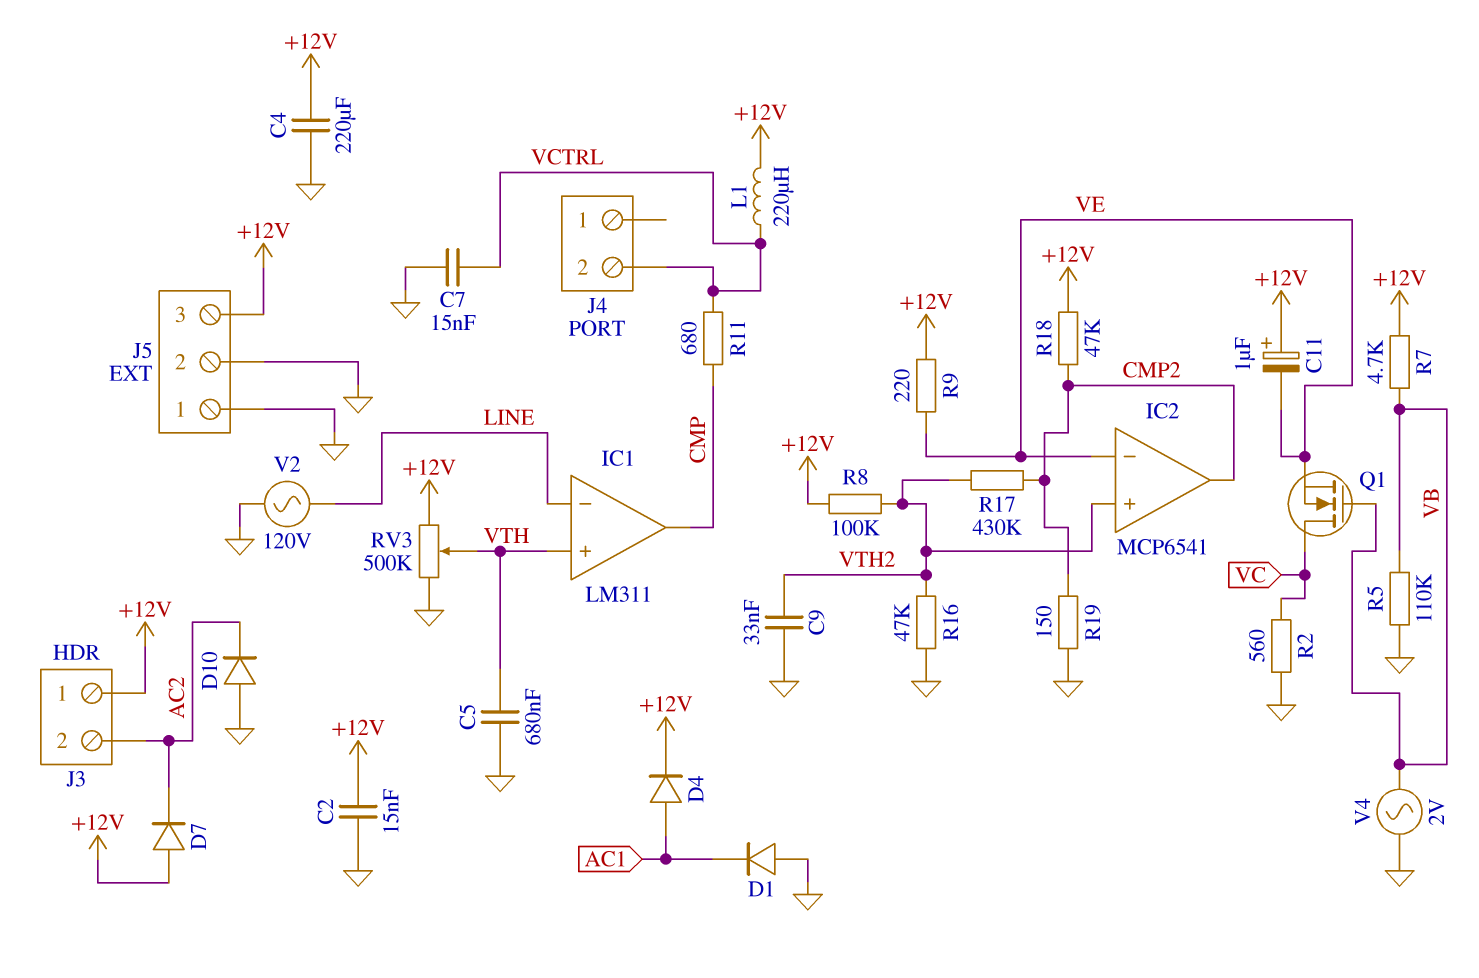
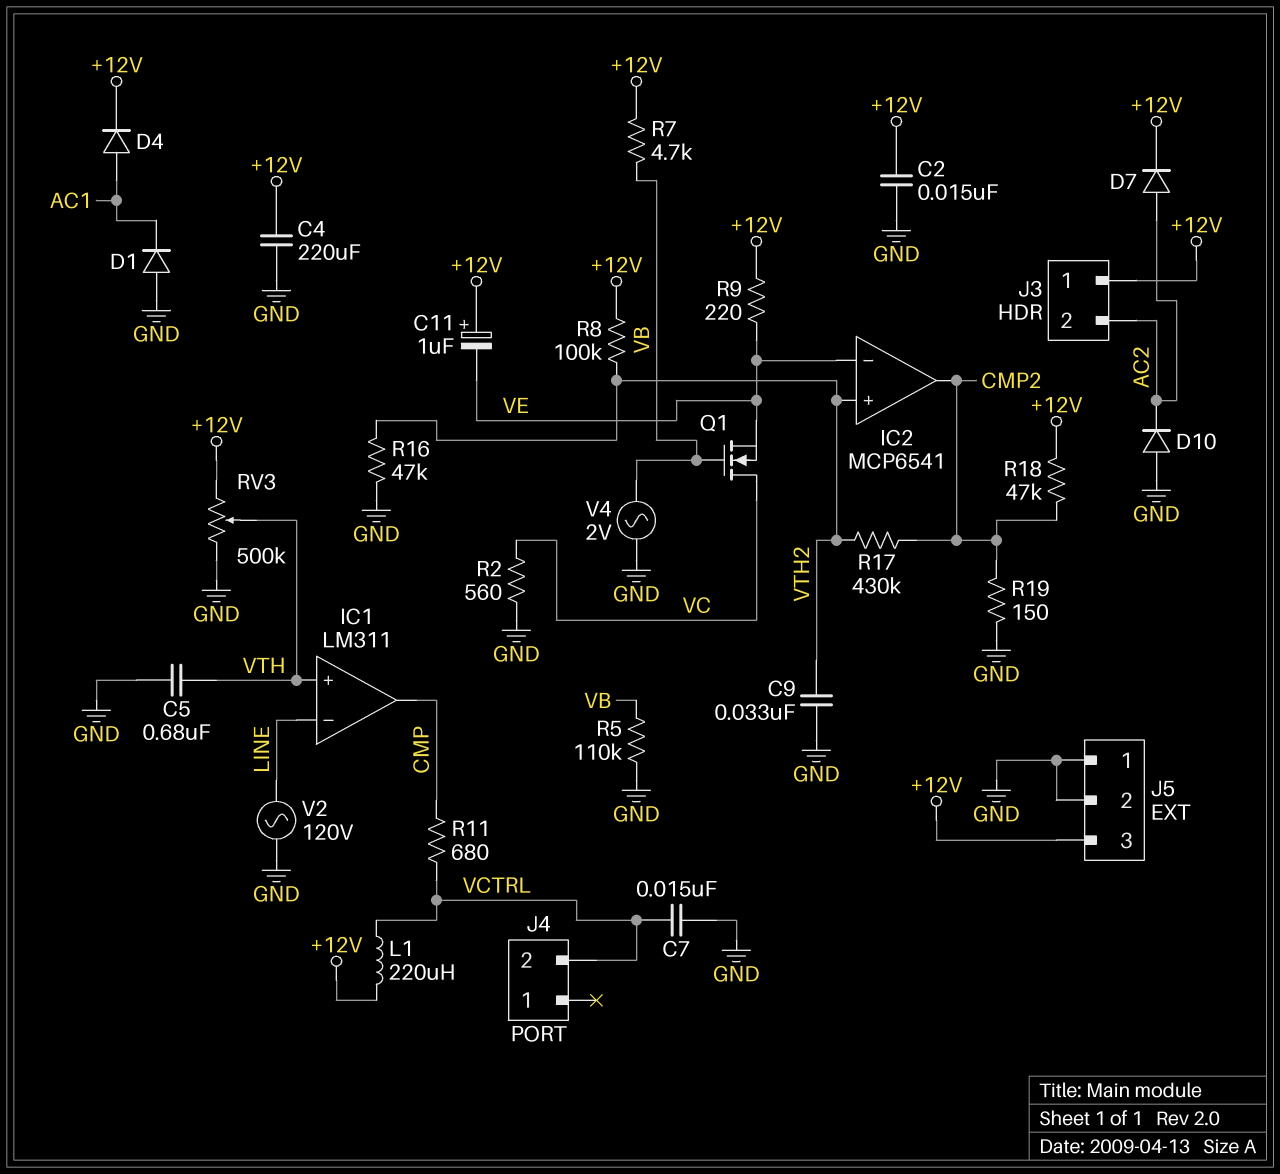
D7: diode (A +12V, K AC2) -> diode (A AC2, K +12V)

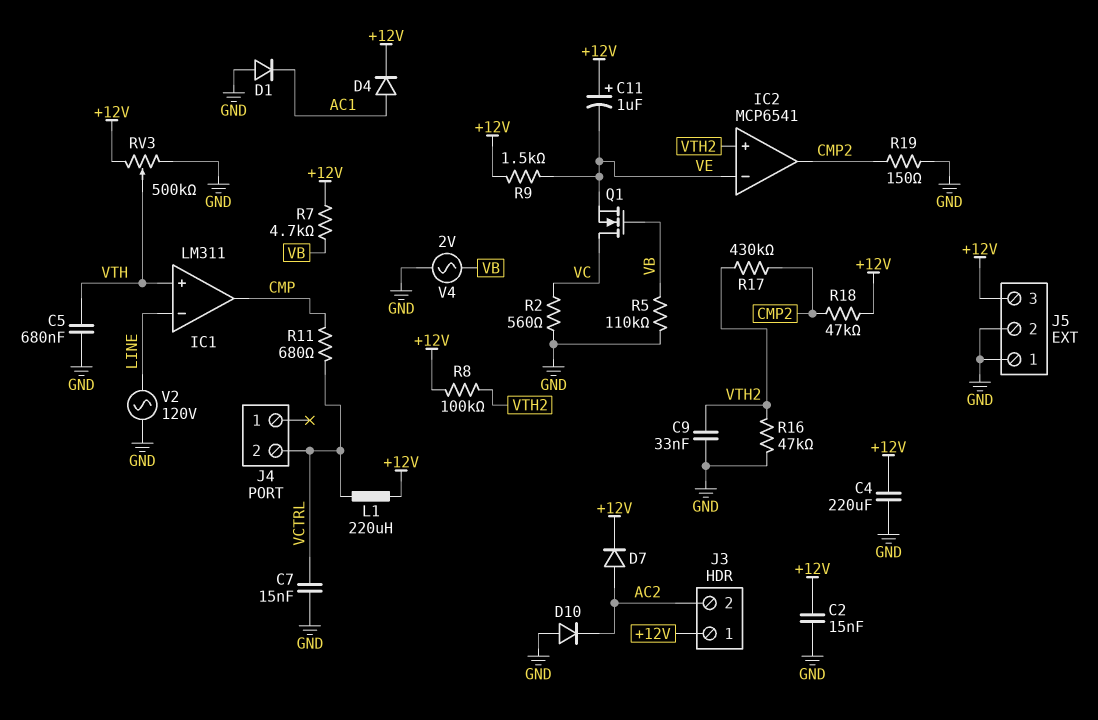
R9: 220 (+12V, VE) -> 1.5k (+12V, VE)

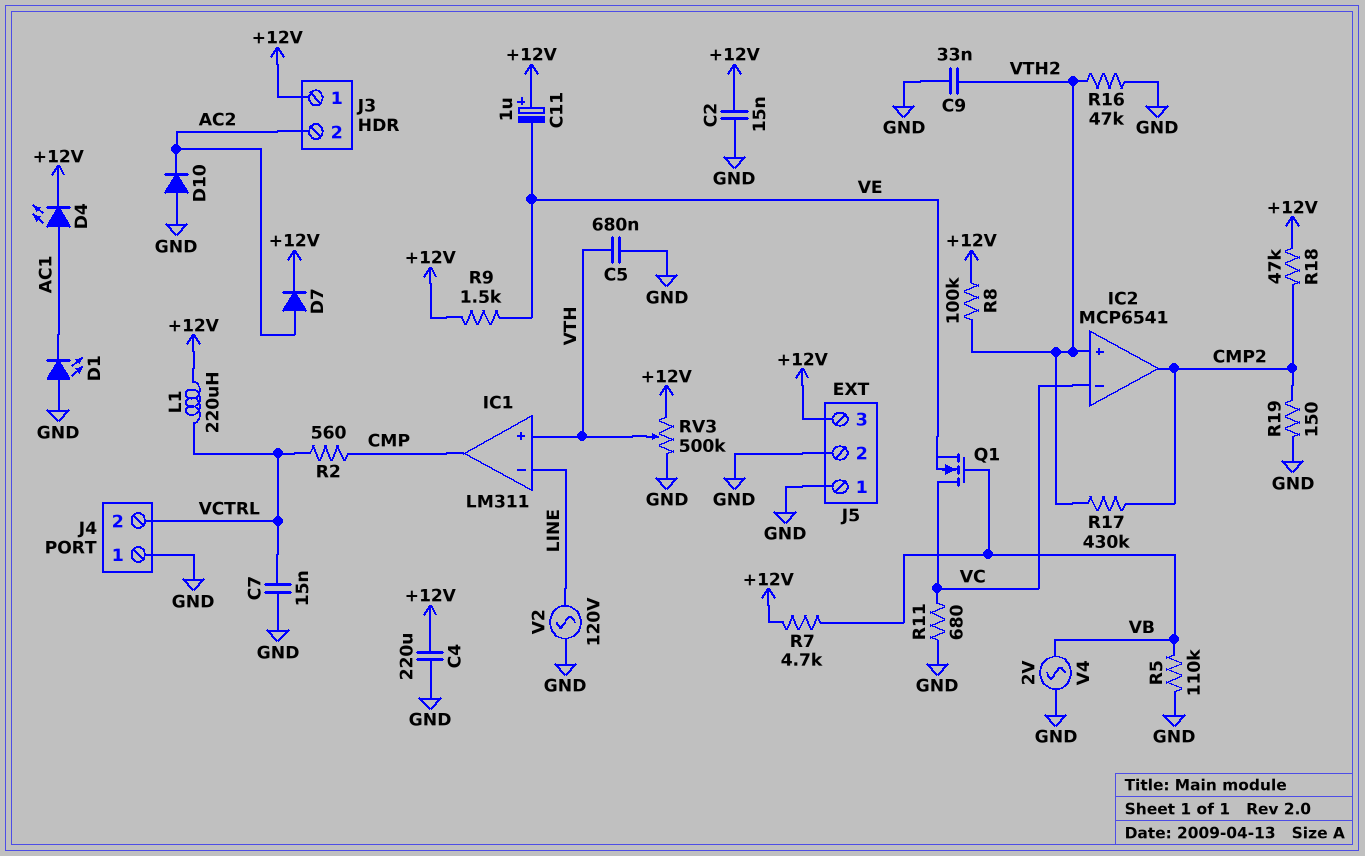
D1: diode (A GND, K AC1) -> LED (A GND, K AC1)
D4: diode (A AC1, K +12V) -> LED (A AC1, K +12V)
IC2 pin in-: VE -> VC
J4 pin 1: none -> GND
R2: 560 (GND, VC) -> 560 (CMP, VCTRL)
R11: 680 (CMP, VCTRL) -> 680 (GND, VC)

